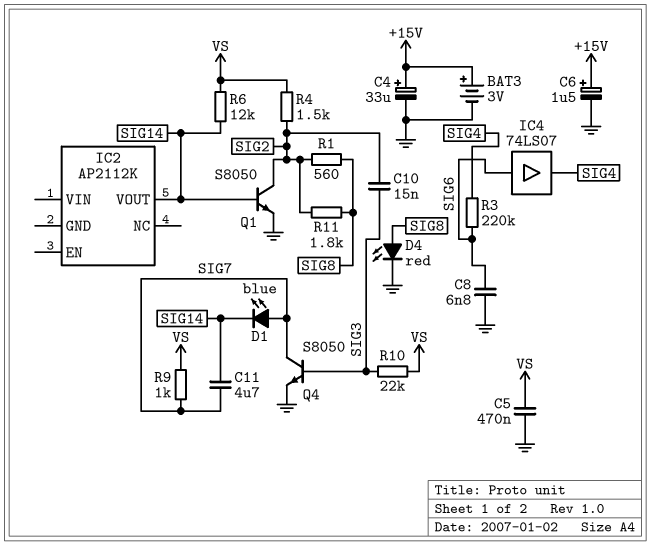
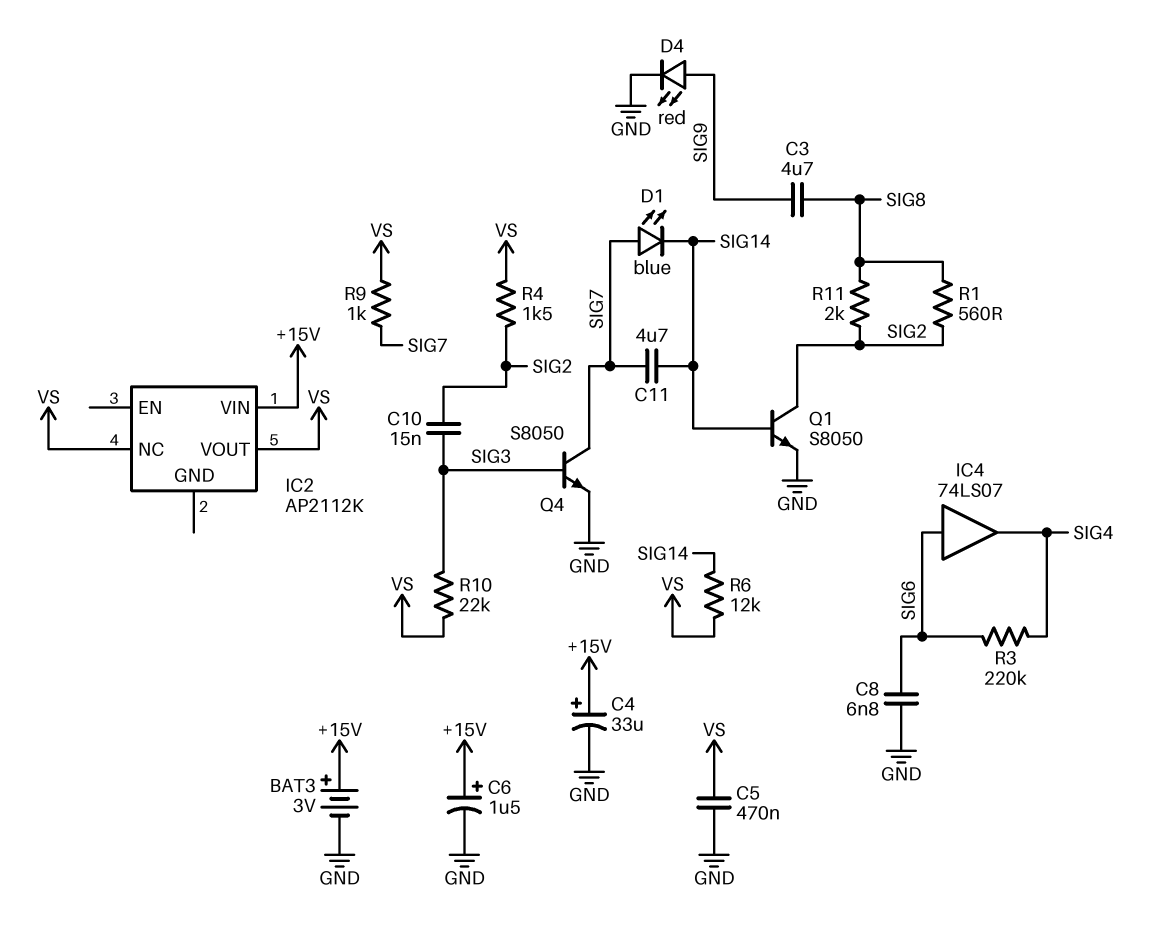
C3: none -> 4.7uF (SIG8, SIG9)
D4: LED red (A SIG8, K GND) -> LED red (A SIG9, K GND)
IC2 pin NC: none -> VS
IC2 pin VIN: none -> +15V
IC2 pin VOUT: SIG14 -> VS
R11: 1.8k (SIG2, SIG8) -> 2k (SIG2, SIG8)

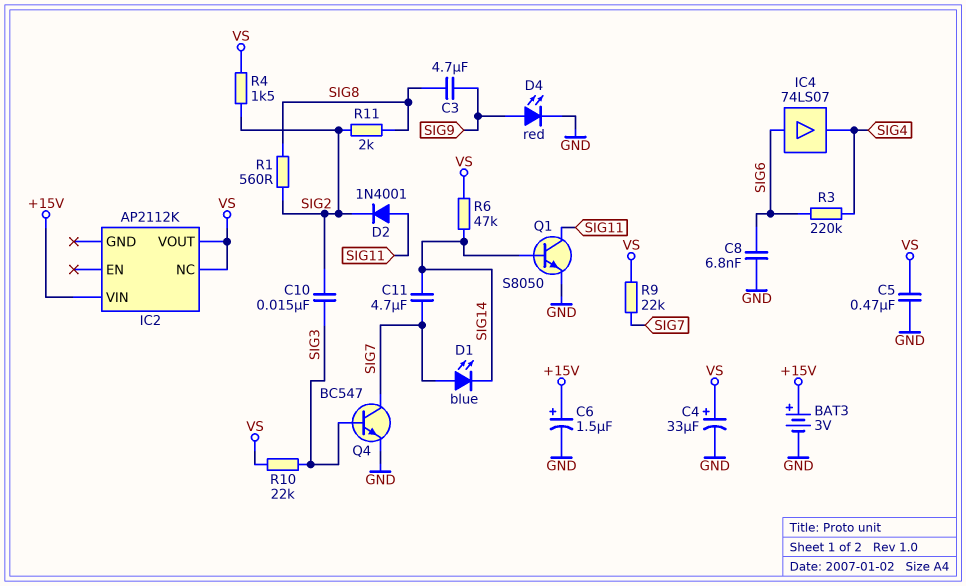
C4: 33uF (plus +15V, minus GND) -> 33uF (plus VS, minus GND)
D2: none -> diode 1N4001 (A SIG11, K SIG2)
Q1: NPN S8050 (B SIG14, C SIG2, E GND) -> NPN S8050 (B SIG14, C SIG11, E GND)
Q4: NPN S8050 (B SIG3, C SIG7, E GND) -> NPN BC547 (B SIG3, C SIG7, E GND)
R6: 12k (SIG14, VS) -> 47k (SIG14, VS)
R9: 1k (SIG7, VS) -> 22k (SIG7, VS)

